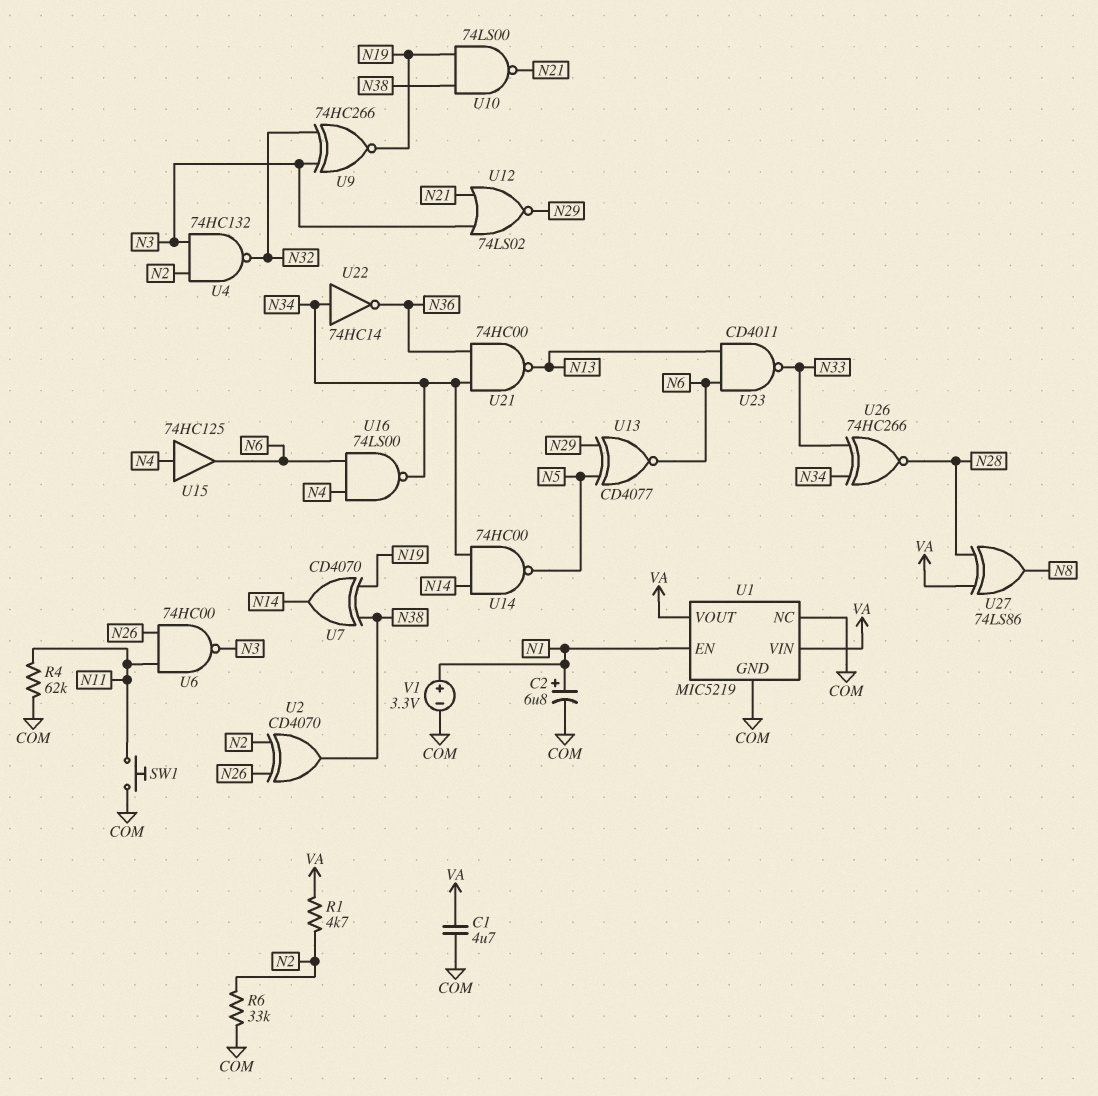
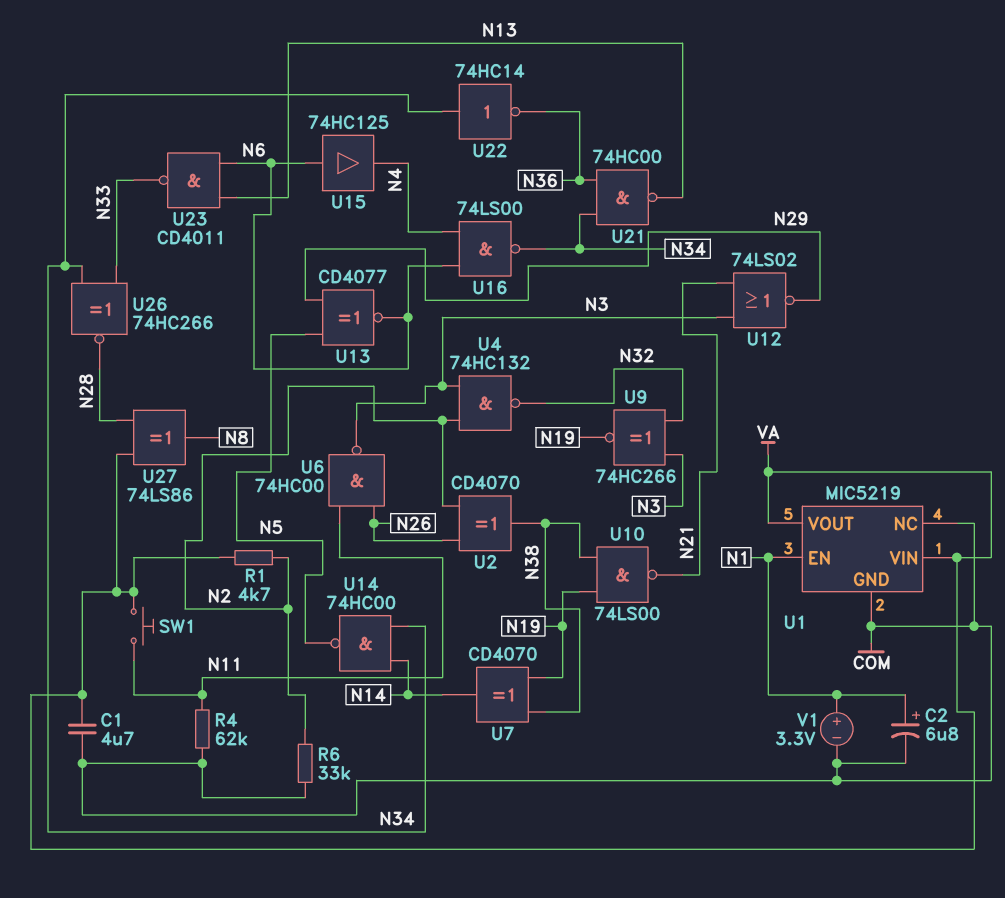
SW1: button (COM, N11) -> button (N11, VA)
U15: buffer 74HC125 (in N4, out N6) -> buffer 74HC125 (in N6, out N4)

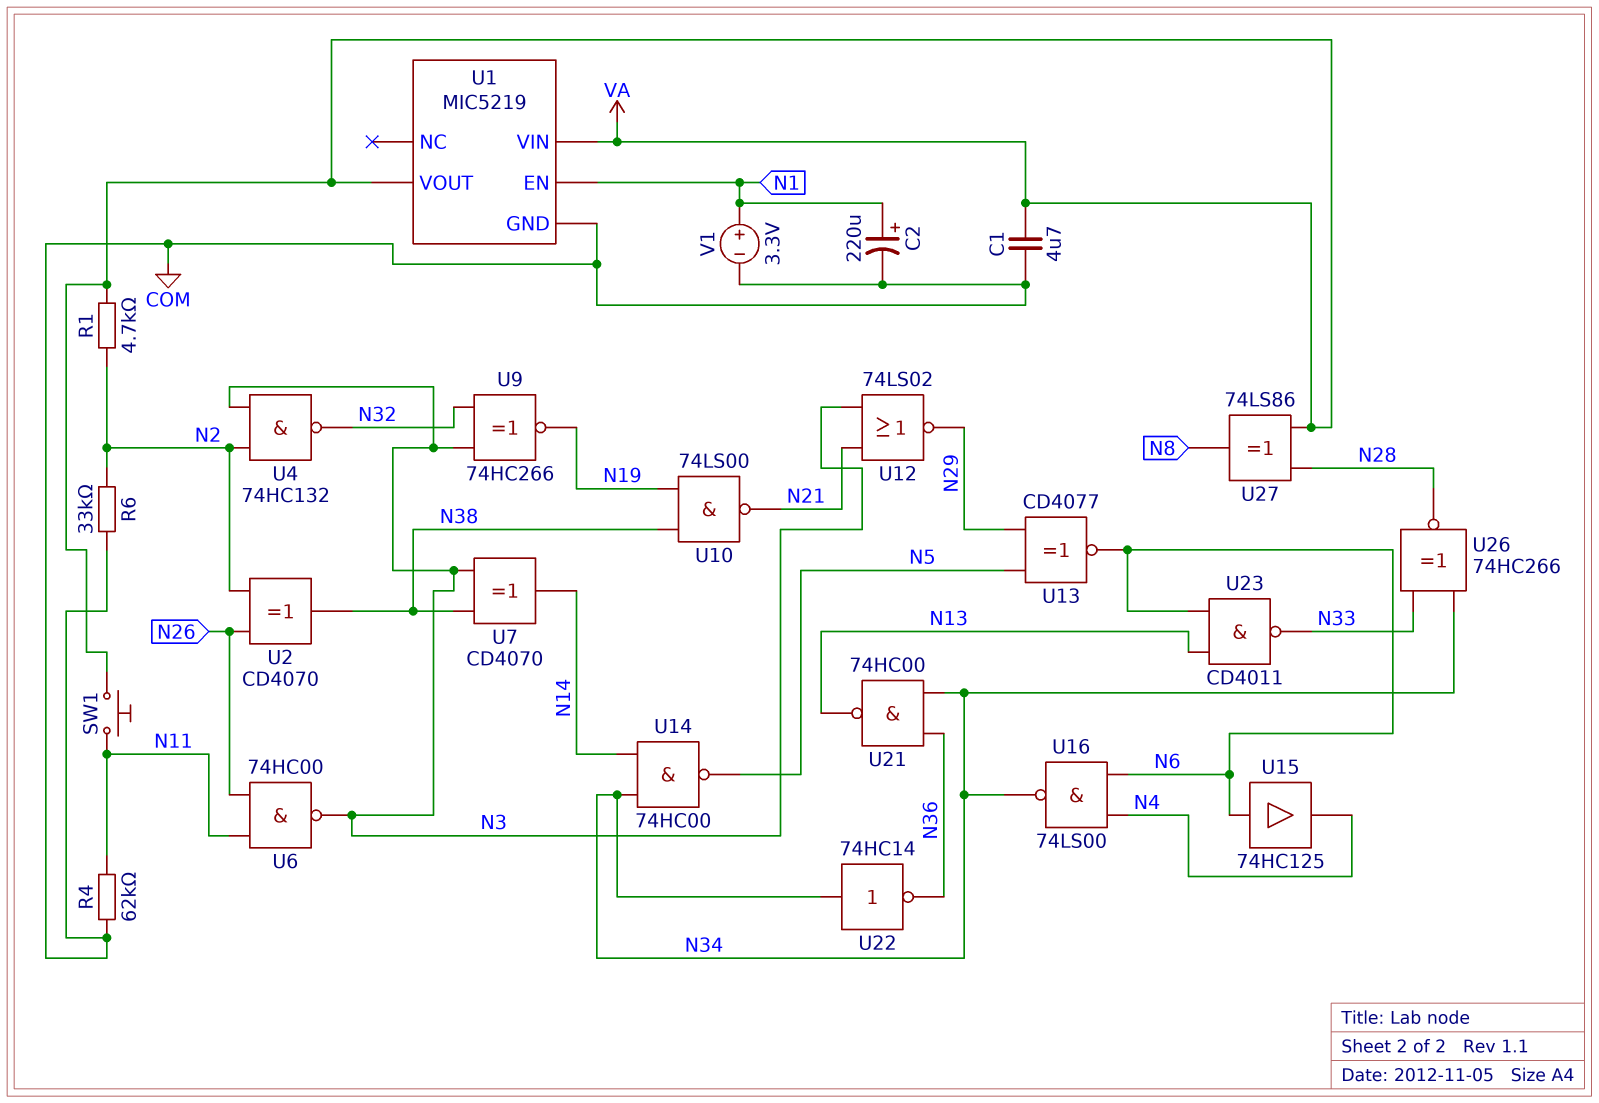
C2: 6.8uF (plus N1, minus COM) -> 220uF (plus N1, minus COM)
U1 pin NC: COM -> none
U7: XOR CD4070 (in N19, in N38, out N14) -> XOR CD4070 (in N3, in N38, out N14)

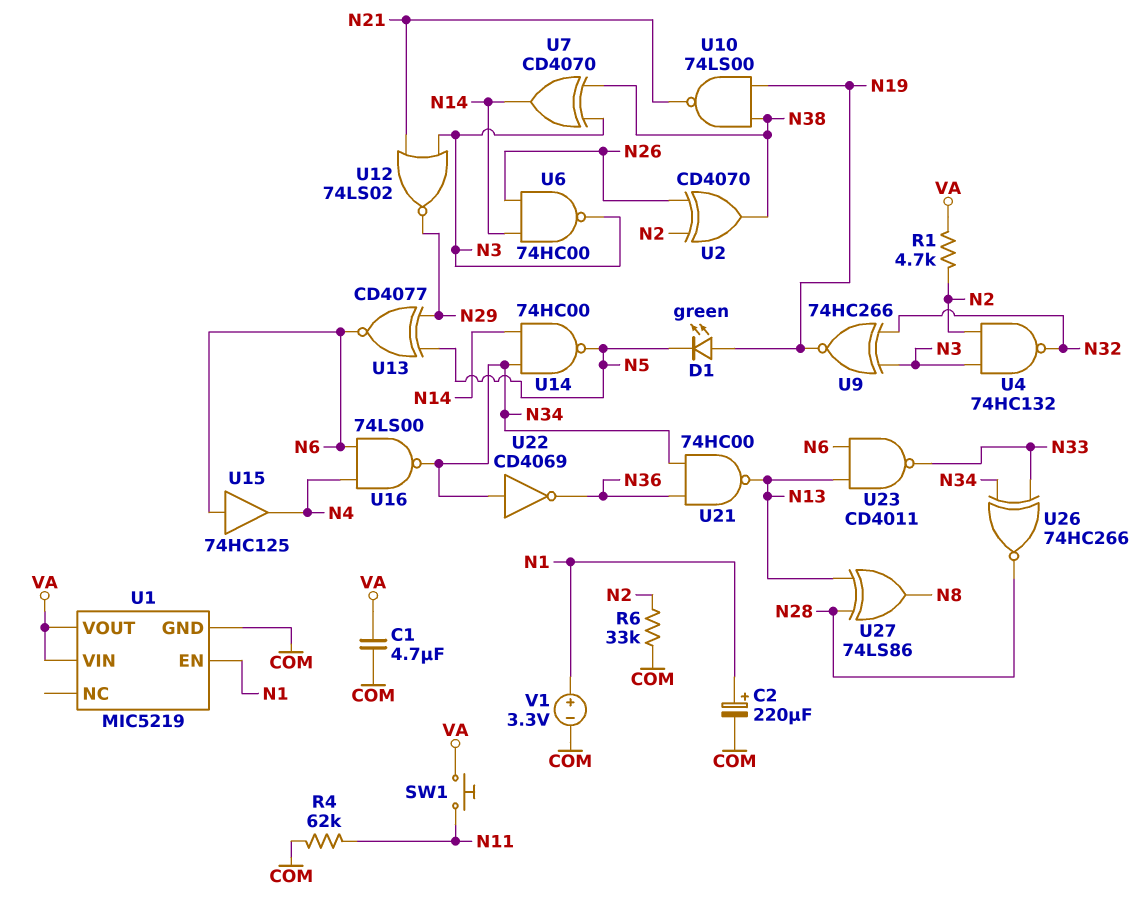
D1: none -> LED green (A N19, K N5)
U6: NAND 74HC00 (in N11, in N26, out N3) -> NAND 74HC00 (in N14, in N26, out N3)
U22: NOT 74HC14 (in N34, out N36) -> NOT CD4069 (in N34, out N36)
U27: XOR 74LS86 (in N28, in VA, out N8) -> XOR 74LS86 (in N13, in N28, out N8)

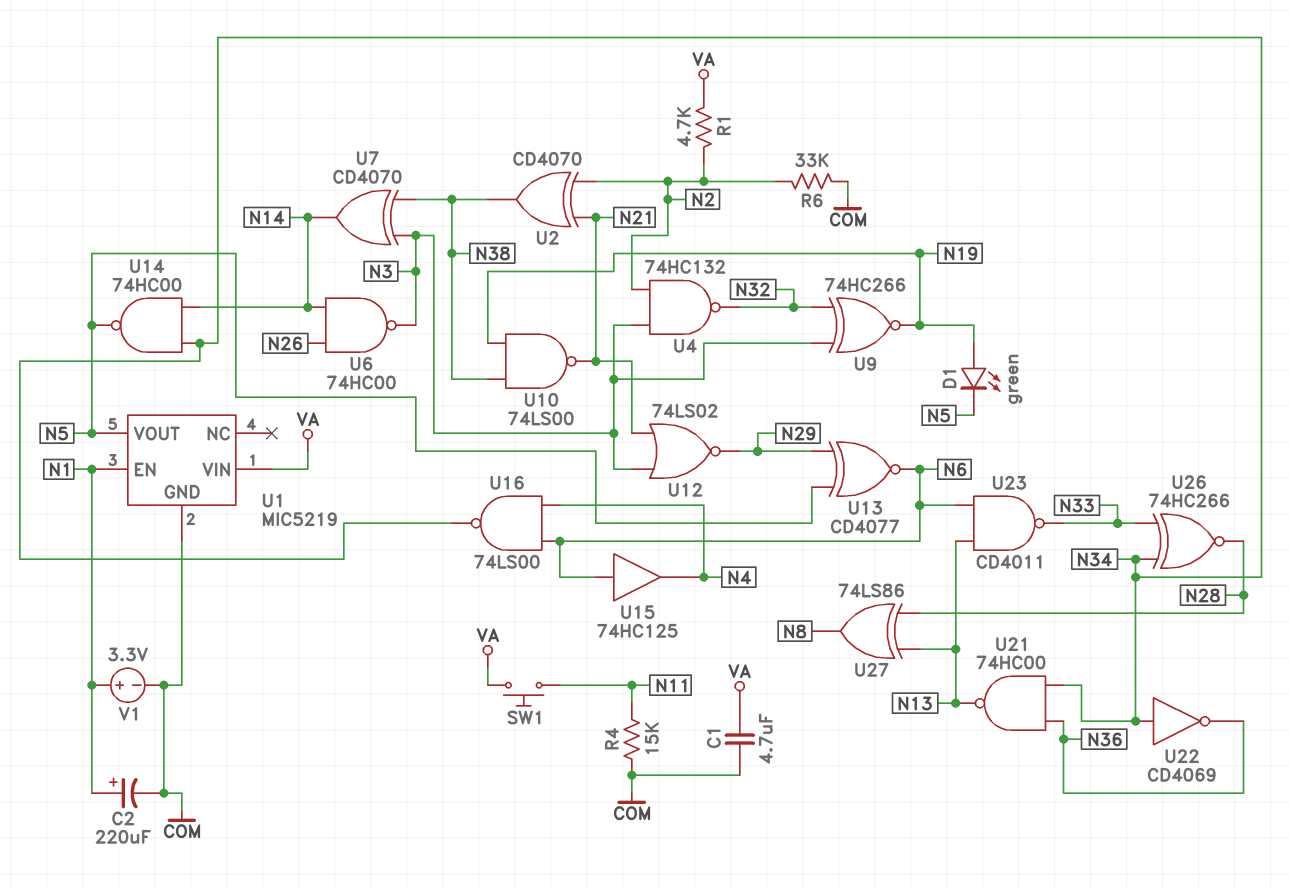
R4: 62k (COM, N11) -> 15k (COM, N11)
U1 pin VOUT: VA -> N5
U2: XOR CD4070 (in N2, in N26, out N38) -> XOR CD4070 (in N2, in N21, out N38)

